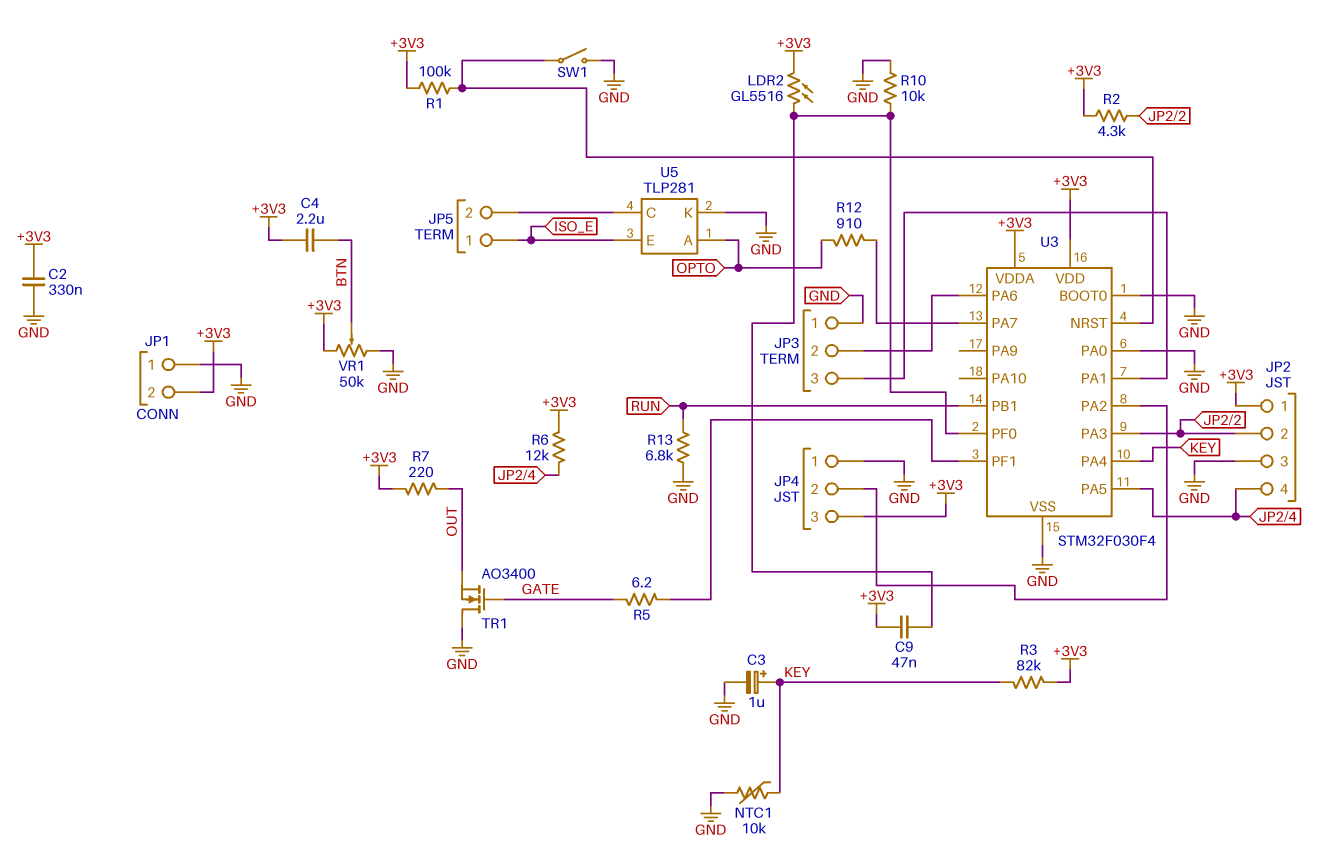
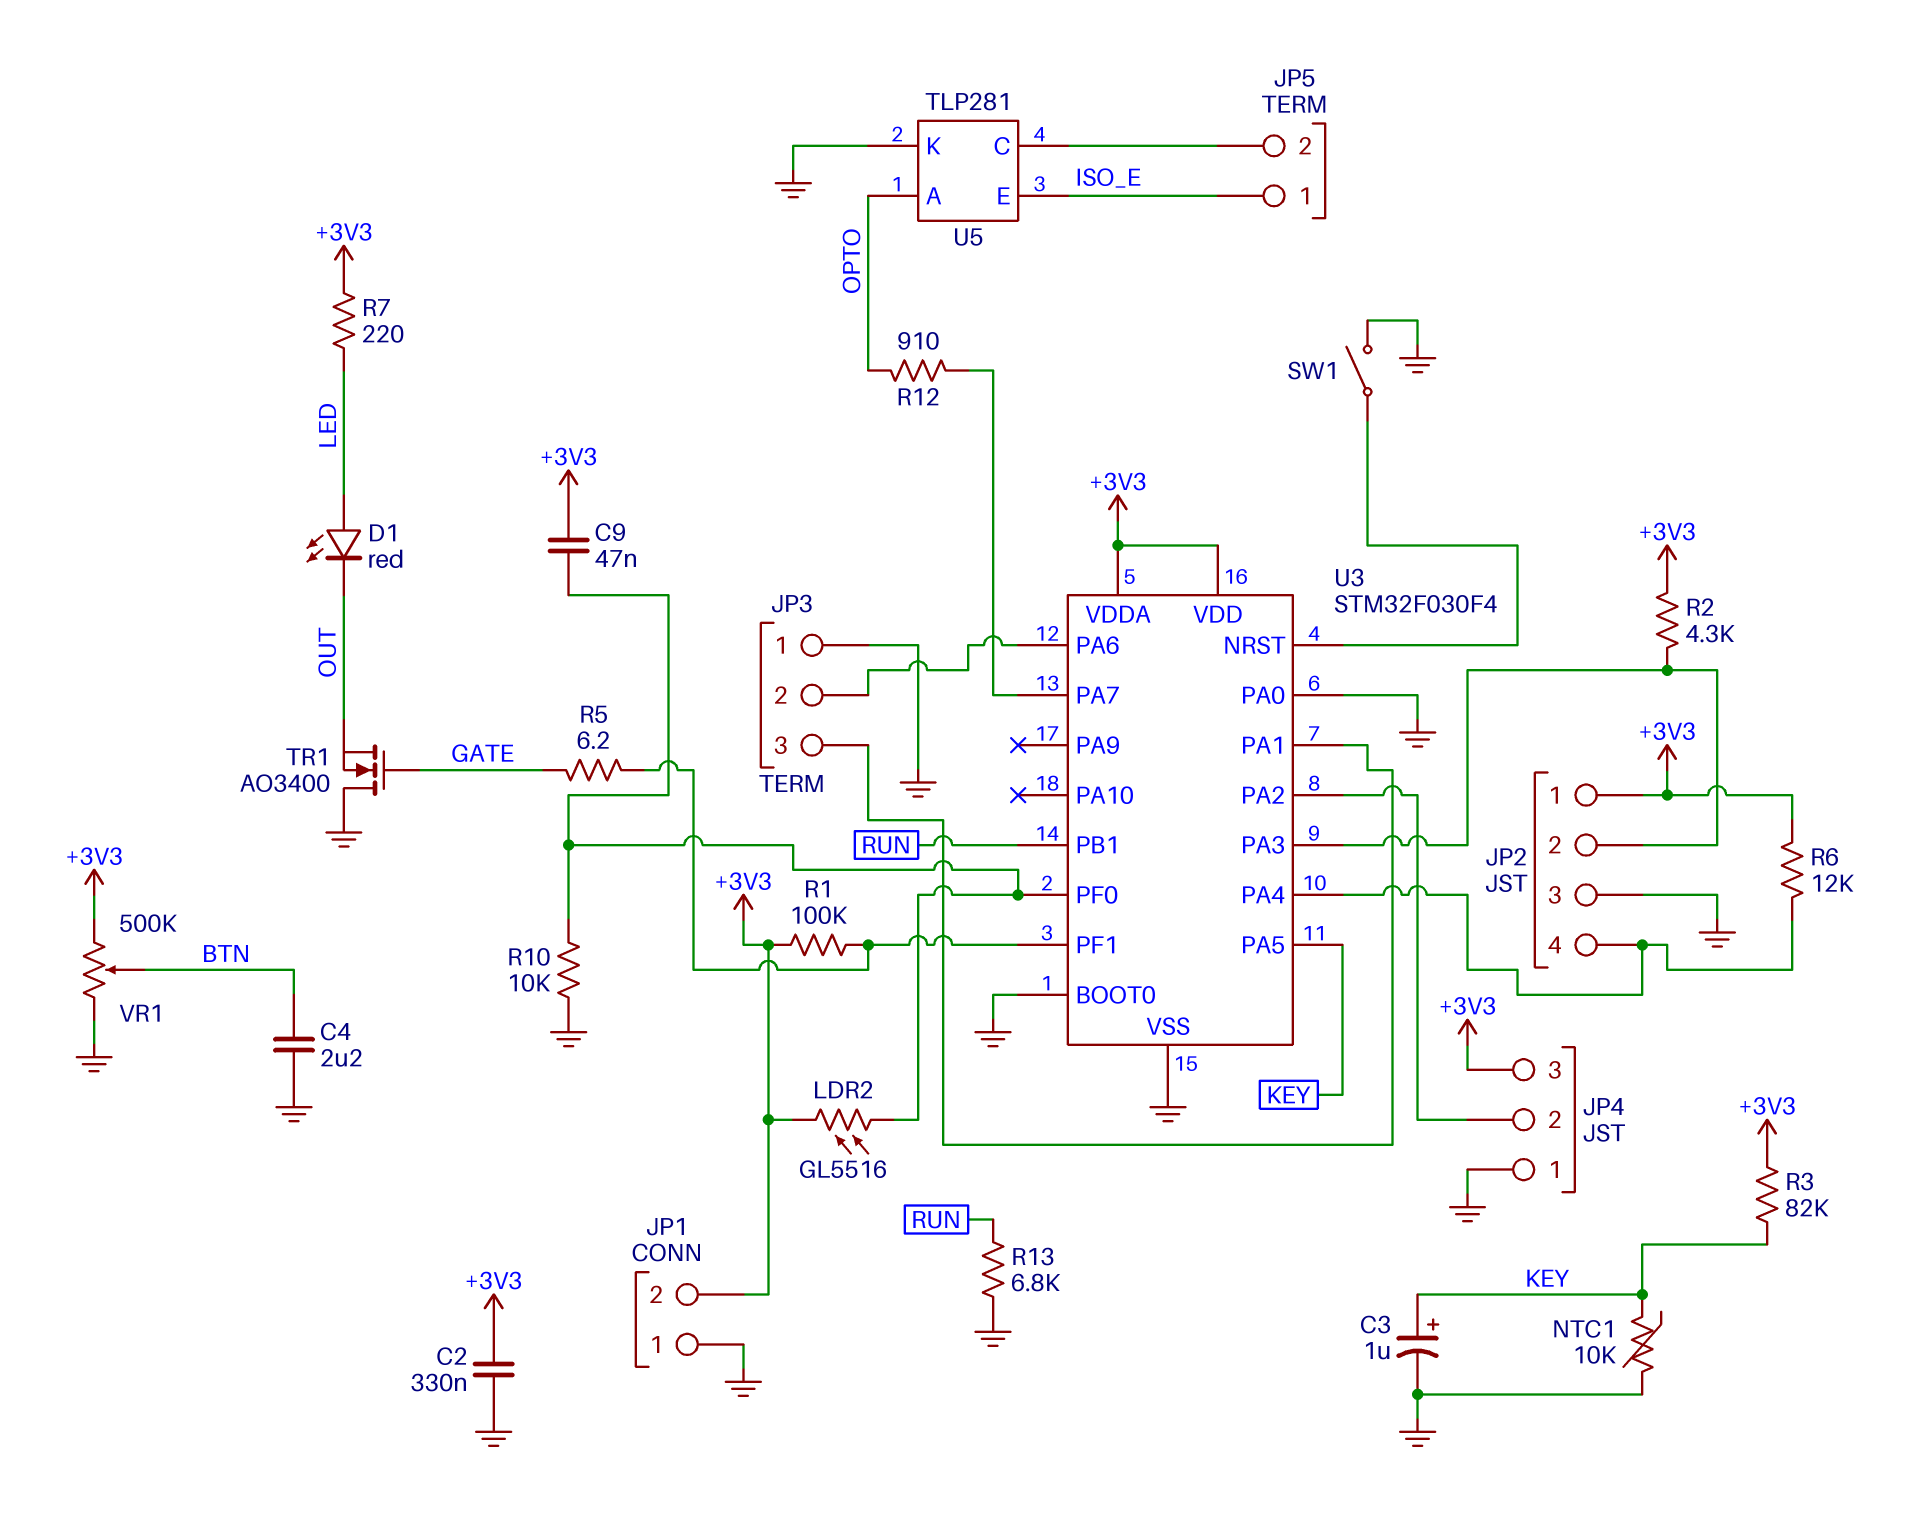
C4: 2.2uF (+3V3, BTN) -> 2.2uF (BTN, GND)
D1: none -> LED red (A LED, K OUT)
R1: 100k (+3V3, U3/NRST) -> 100k (+3V3, U3/PF1)
R7: 220 (+3V3, OUT) -> 220 (+3V3, LED)
U3 pin PA4: KEY -> JP2/4
U3 pin PA5: JP2/4 -> KEY
VR1: 50k (+3V3, GND, wiper BTN) -> 500k (+3V3, GND, wiper BTN)

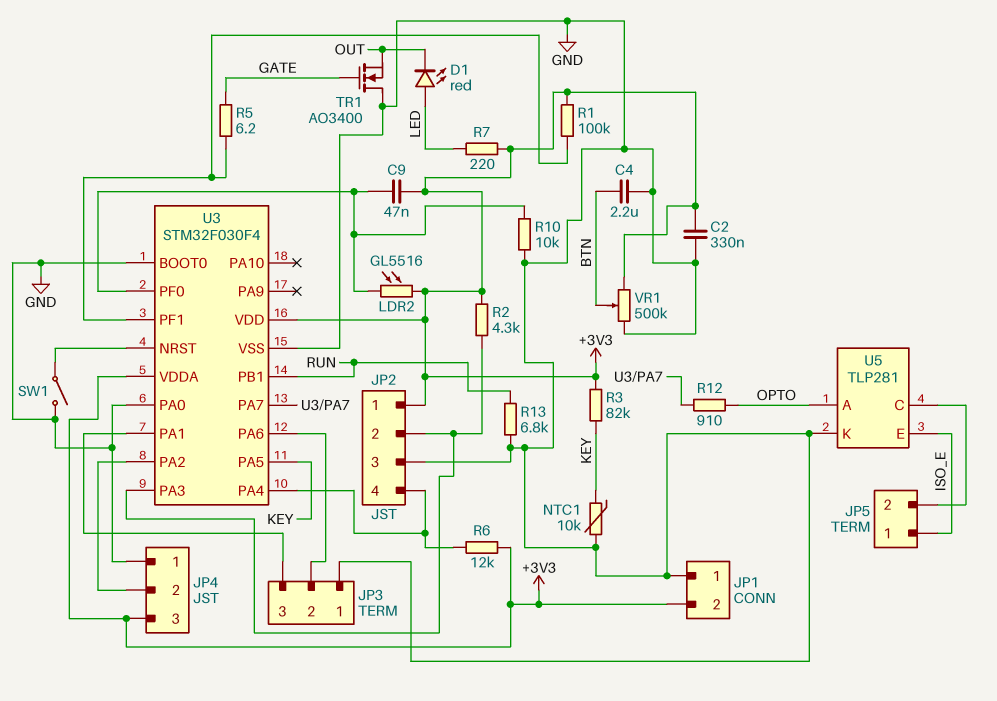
C3: 1uF (plus KEY, minus GND) -> none

